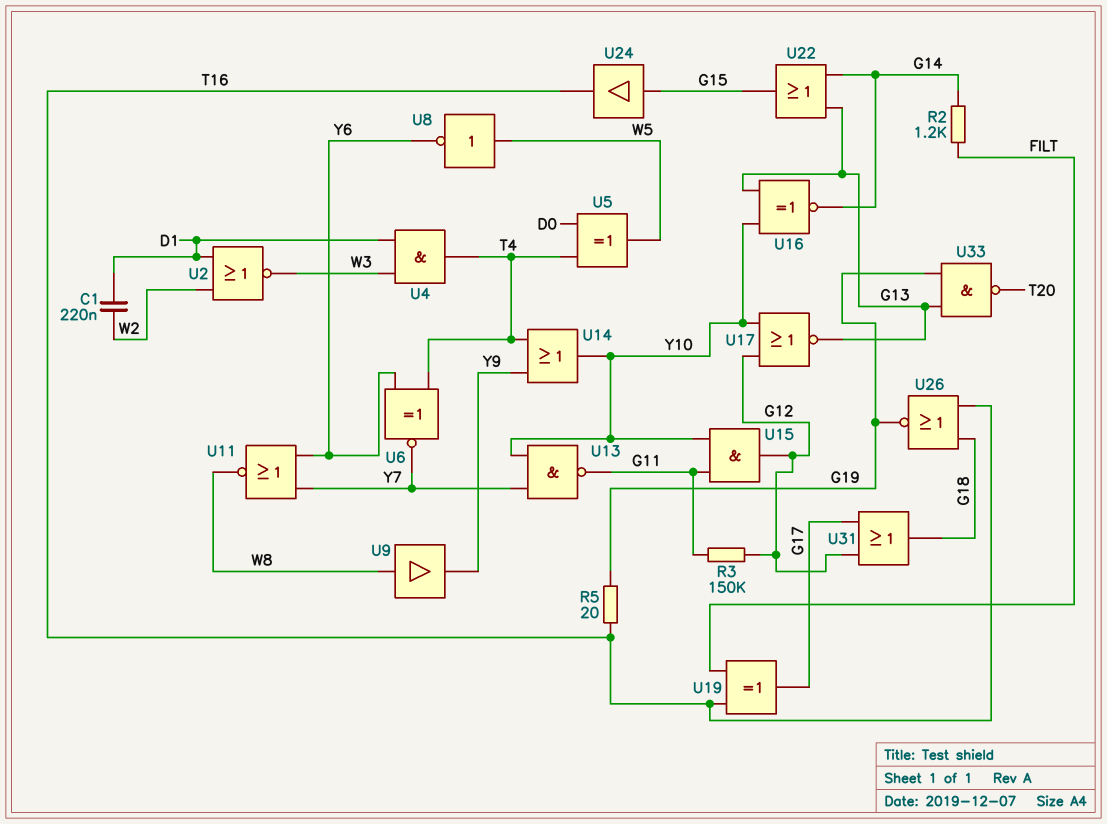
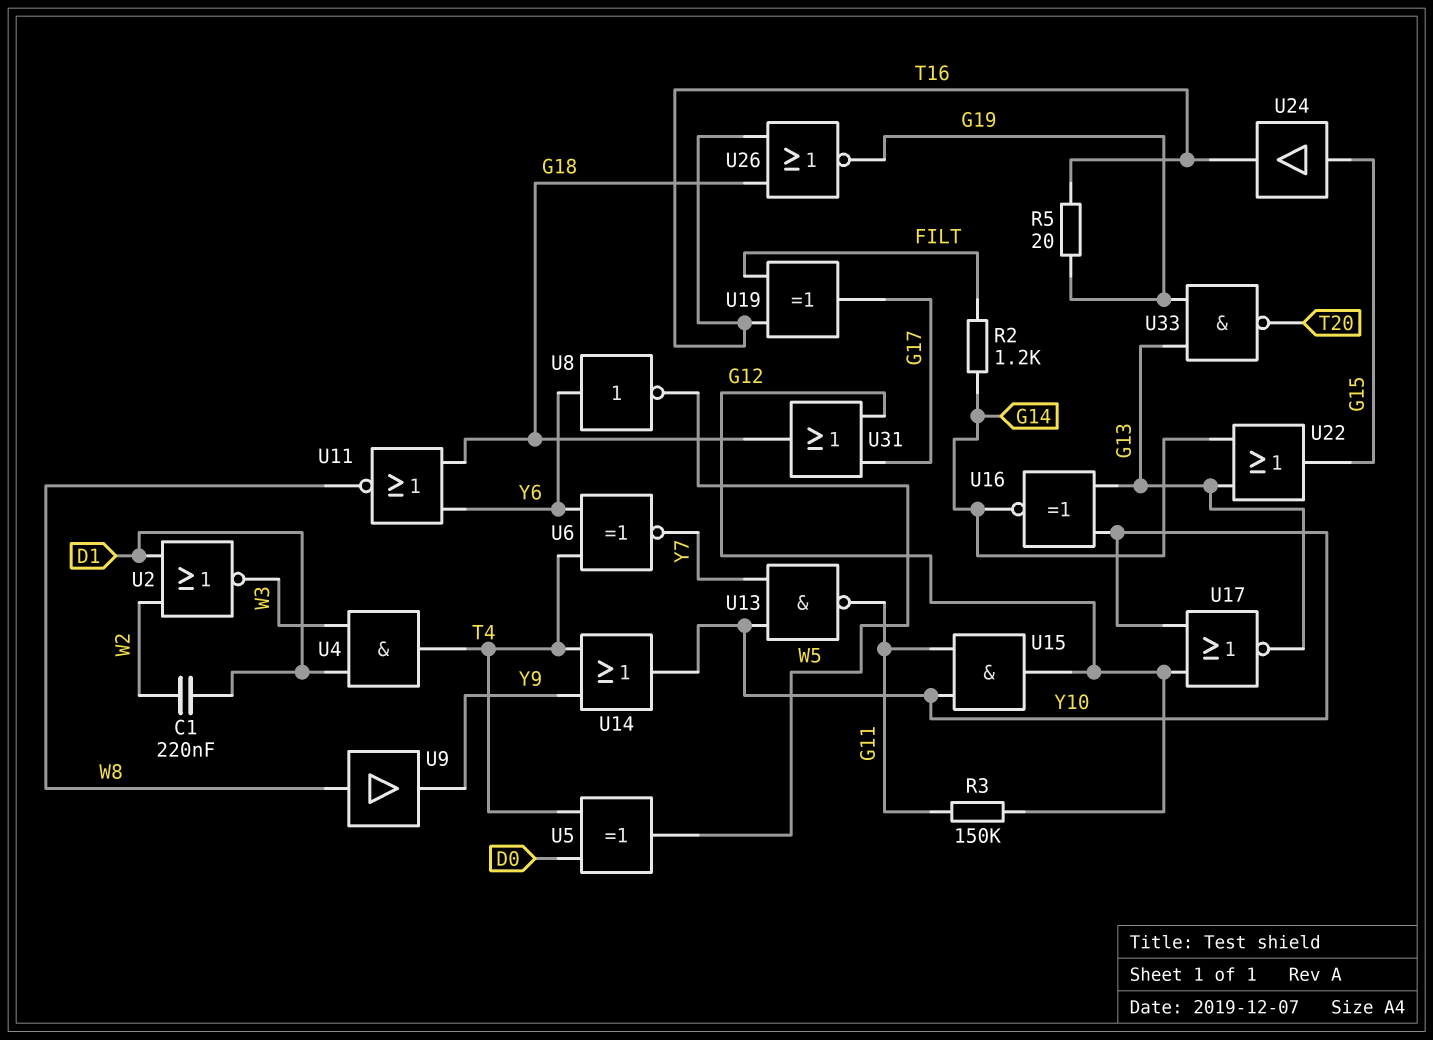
U8: NOT (in W5, out Y6) -> NOT (in Y6, out W5)
U11: NOR (in Y6, in Y7, out W8) -> NOR (in G18, in Y6, out W8)

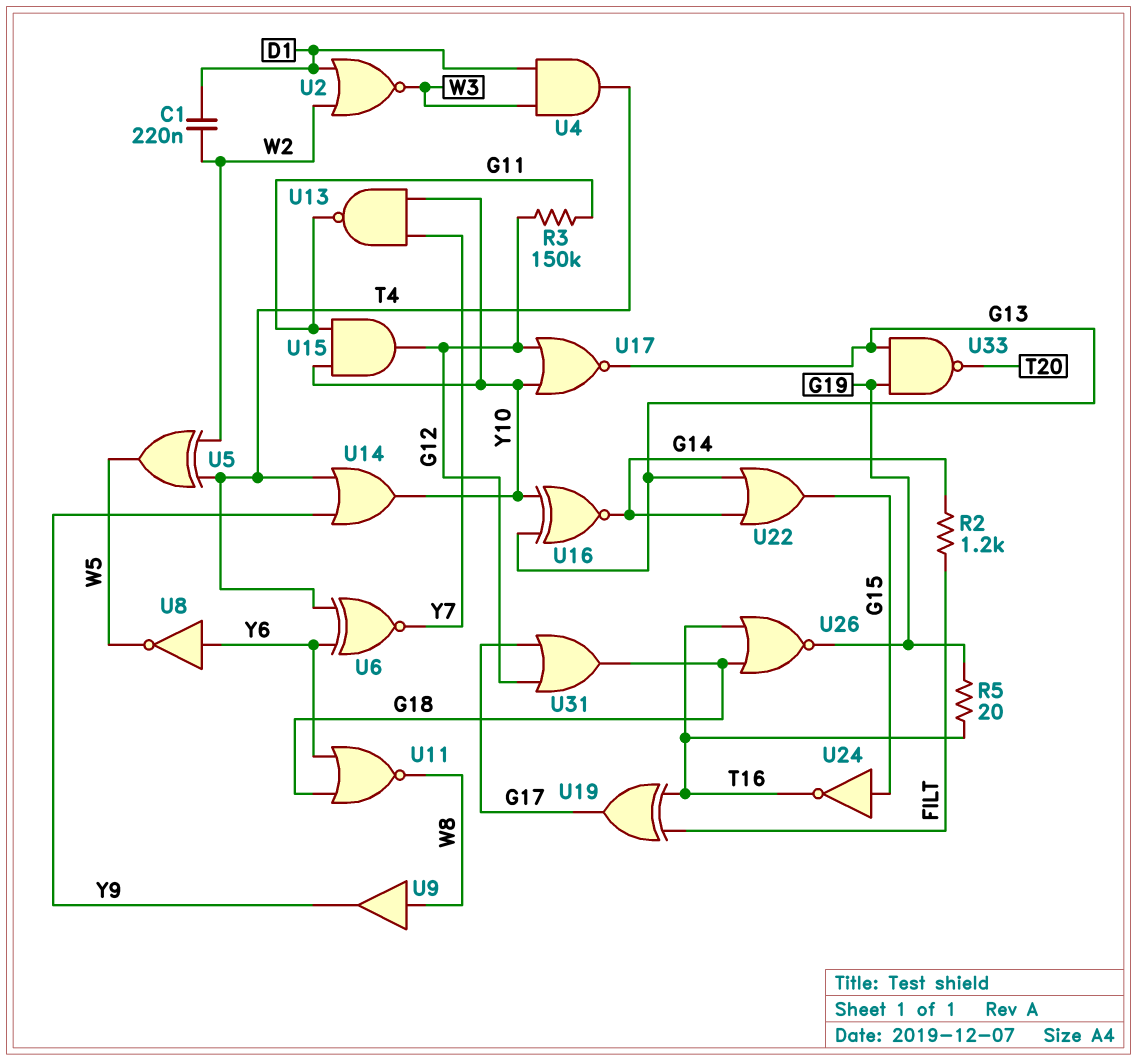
U5: XOR (in D0, in T4, out W5) -> XOR (in T4, in W2, out W5)
U24: buffer (in G15, out T16) -> NOT (in G15, out T16)

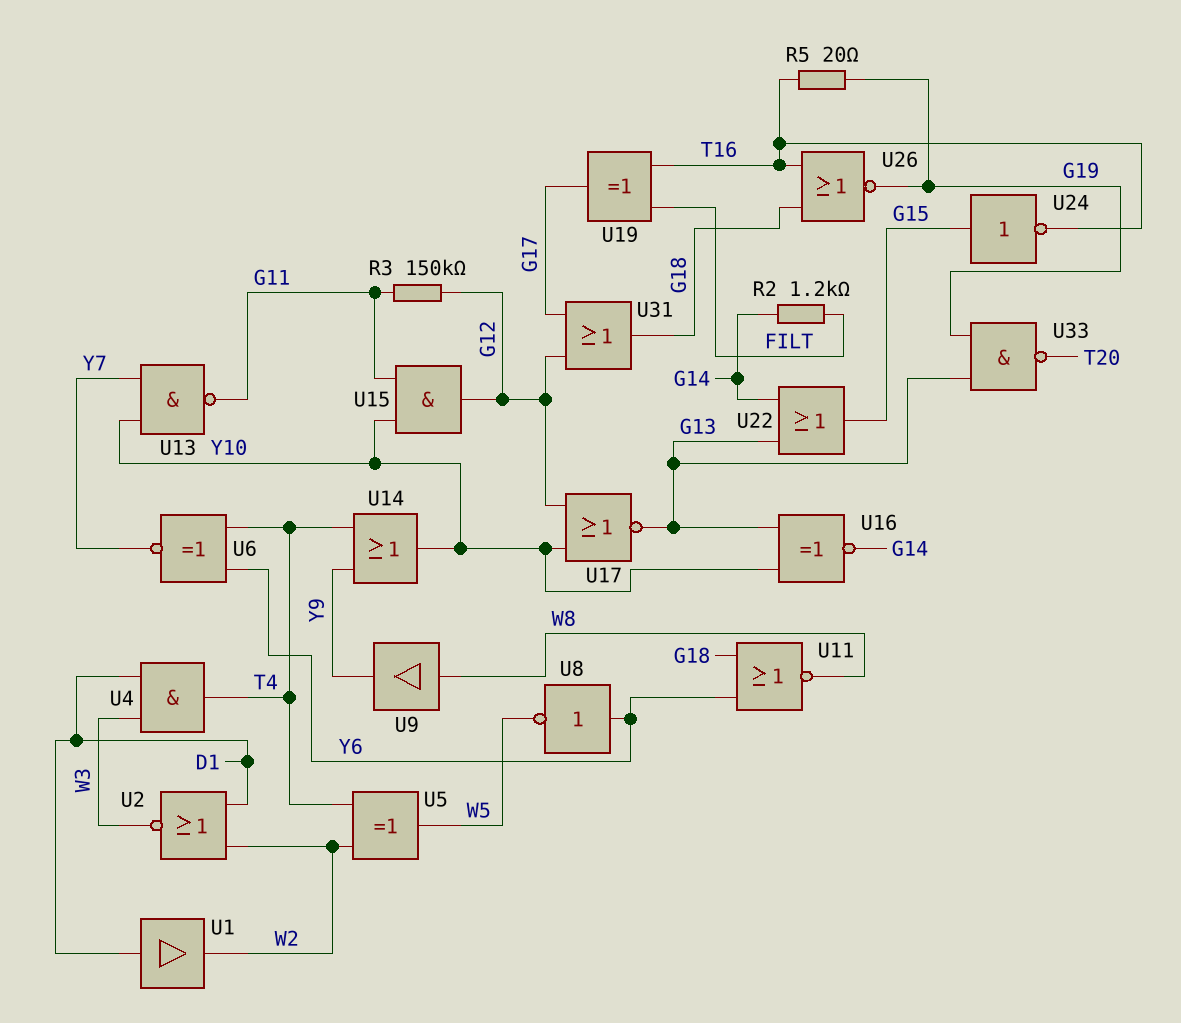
C1: 220nF (D1, W2) -> none
U1: none -> buffer (in D1, out W2)

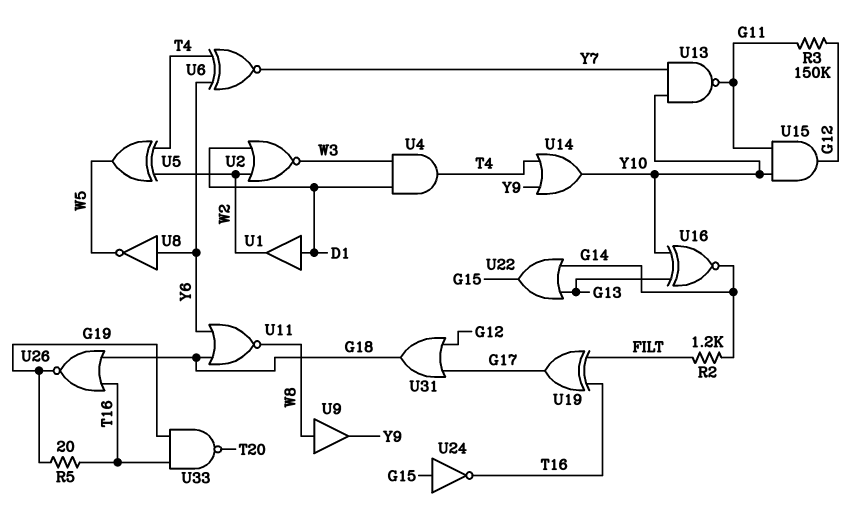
U17: NOR (in G12, in Y10, out G13) -> none
U33: NAND (in G13, in G19, out T20) -> NAND (in G19, in T16, out T20)

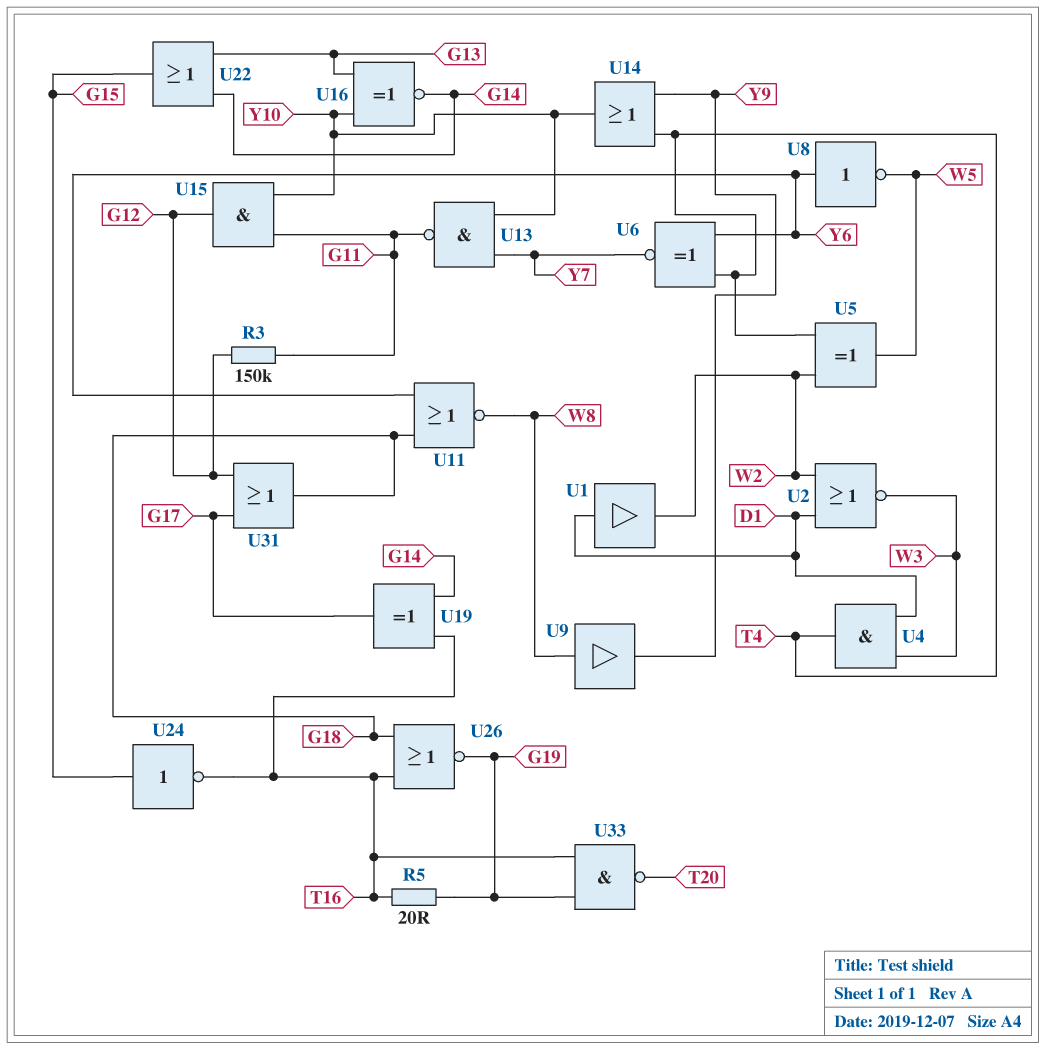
R2: 1.2k (FILT, G14) -> none
U19: XOR (in FILT, in T16, out G17) -> XOR (in G14, in T16, out G17)

